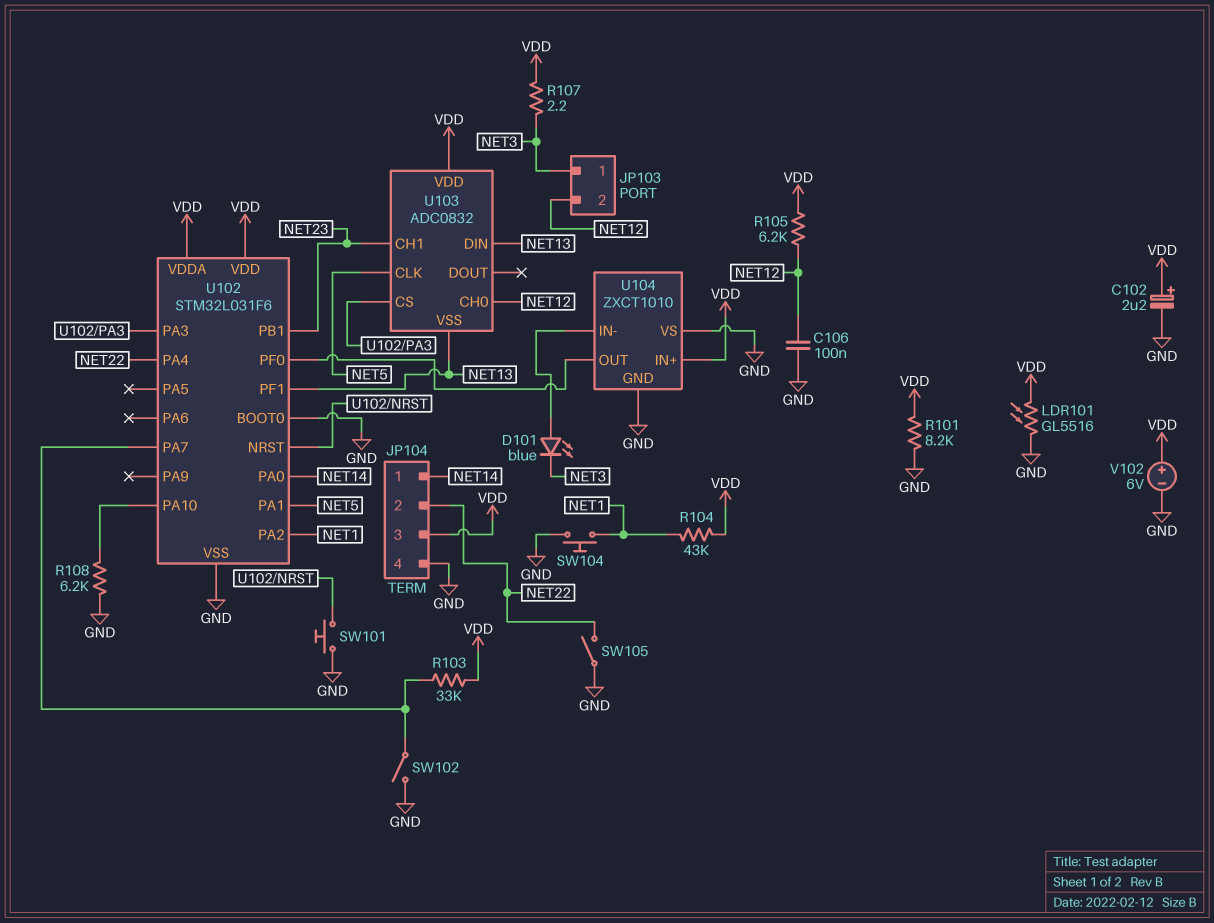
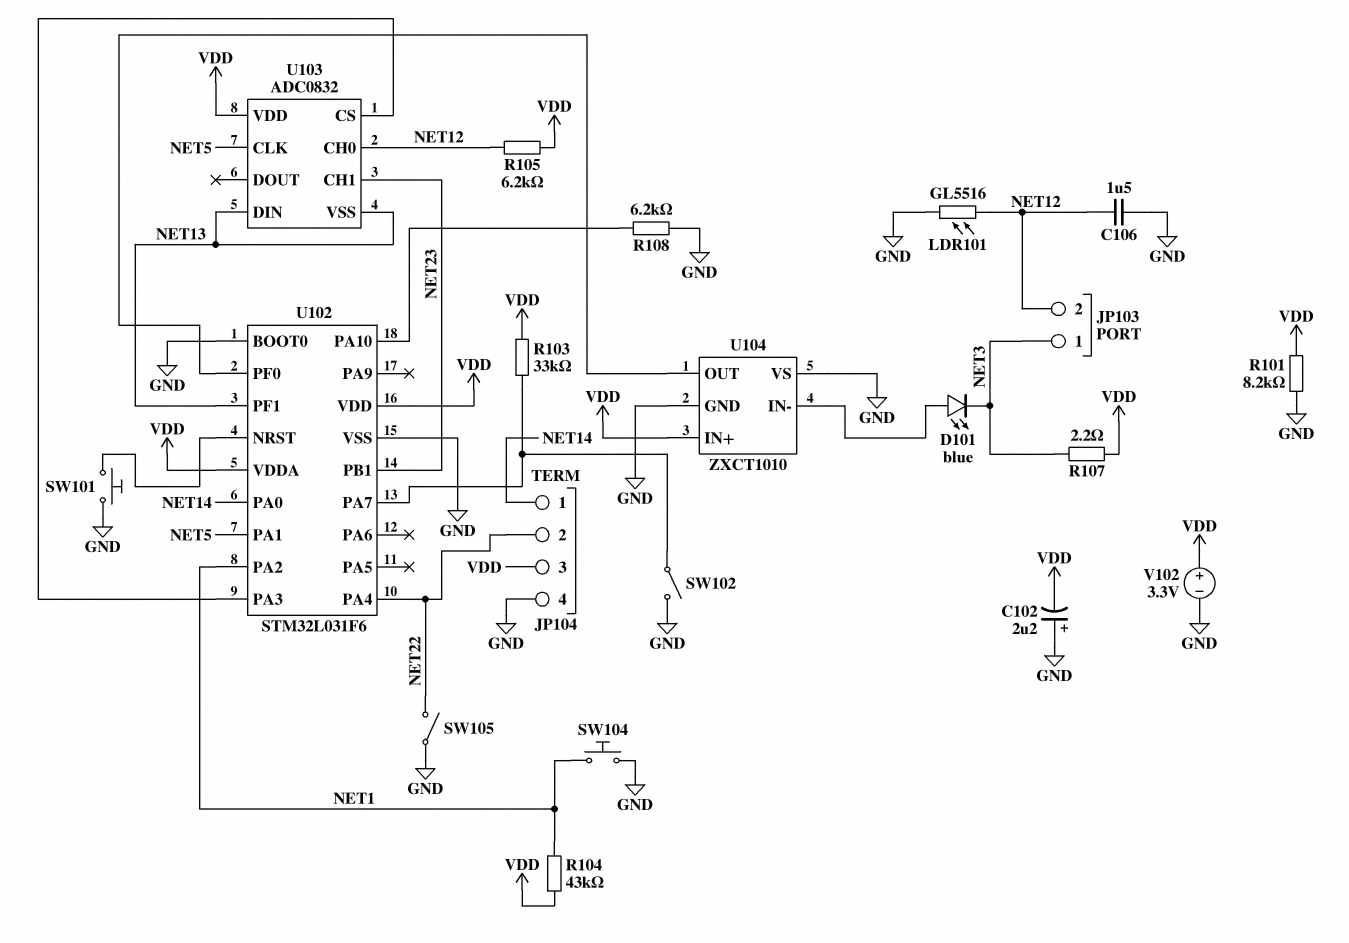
C102: 2.2uF (plus VDD, minus GND) -> 2.2uF (plus GND, minus VDD)
C106: 100nF (GND, NET12) -> 1.5uF (GND, NET12)
LDR101: GL5516 (GND, VDD) -> GL5516 (GND, NET12)
V102: 6V (plus VDD, minus GND) -> 3.3V (plus VDD, minus GND)

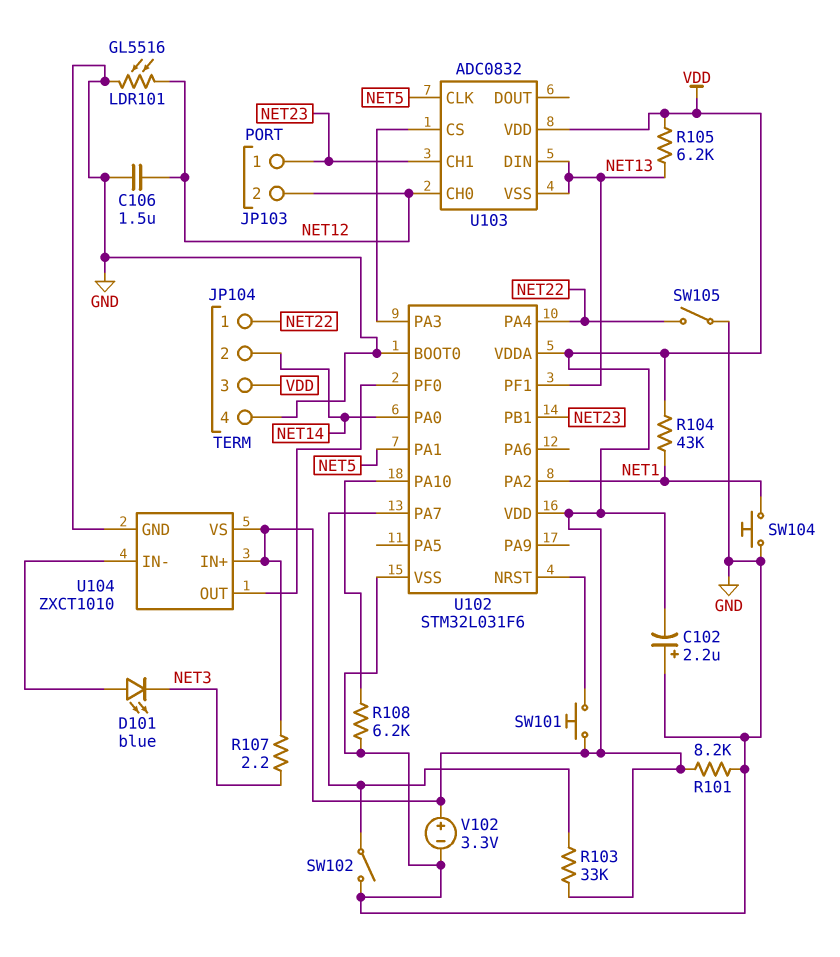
JP103 pin 1: NET3 -> NET23
JP104 pin 1: NET14 -> NET22
JP104 pin 2: NET22 -> NET14
R105: 6.2k (NET12, VDD) -> 6.2k (NET13, VDD)
SW101: button (GND, U102/NRST) -> button (U102/NRST, VDD)
U104 pin VS: GND -> VDD

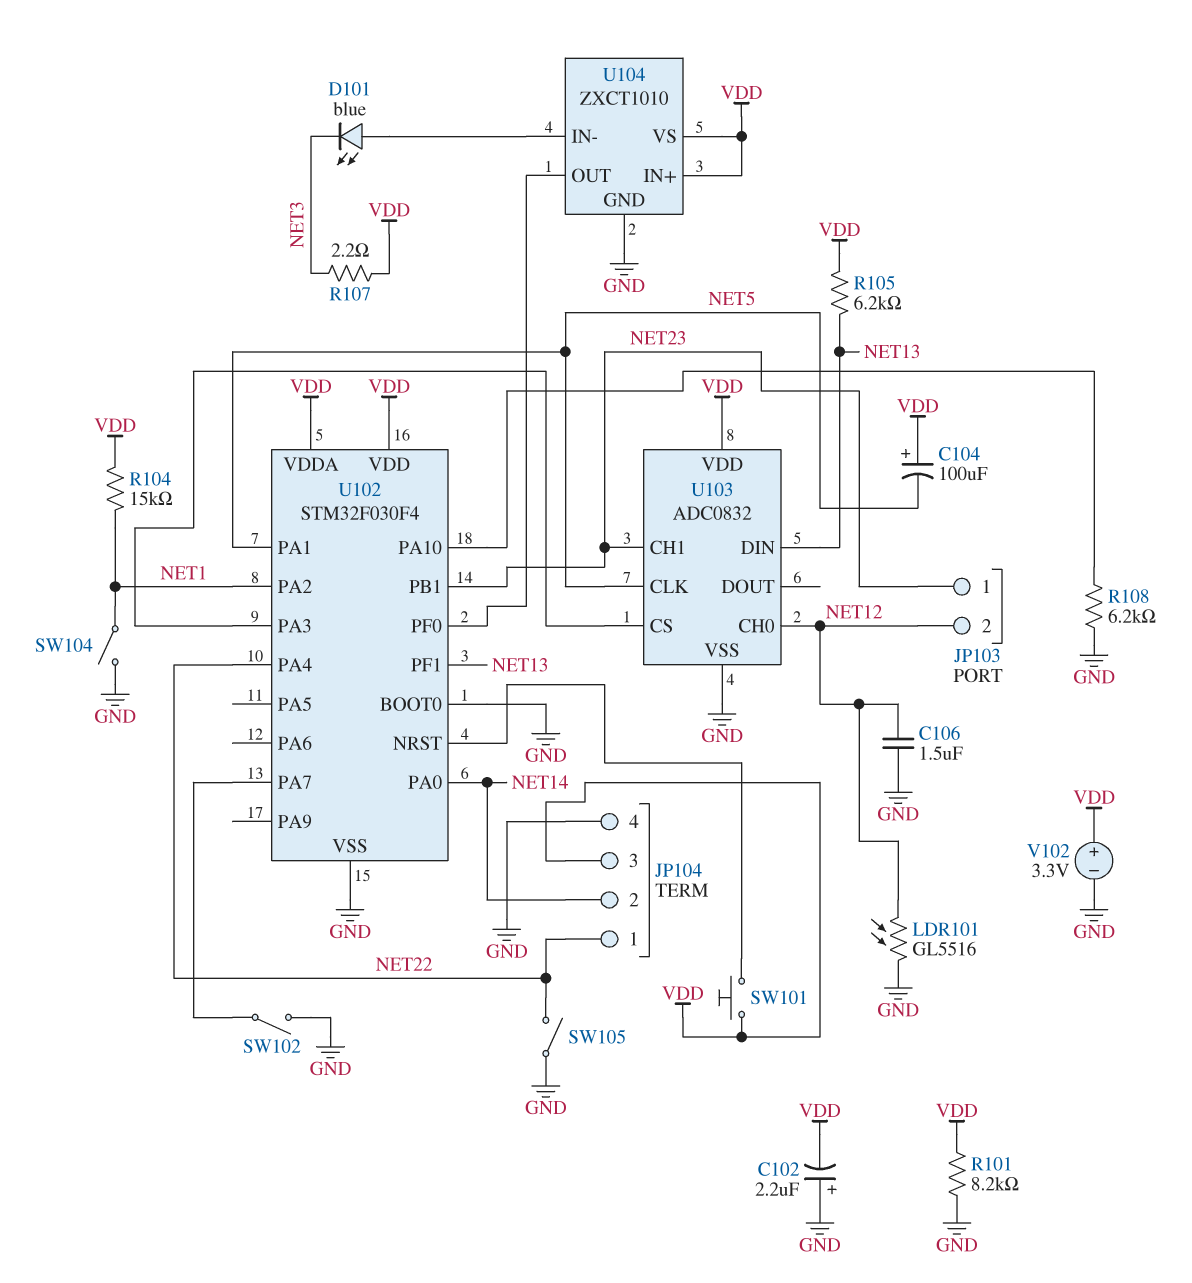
C104: none -> 100uF (plus VDD, minus NET5)
R103: 33k (U102/PA7, VDD) -> none
R104: 43k (NET1, VDD) -> 15k (NET1, VDD)
SW104: button (GND, NET1) -> switch (GND, NET1)
U102: STM32L031F6 -> STM32F030F4
U103 pin VSS: NET13 -> GND

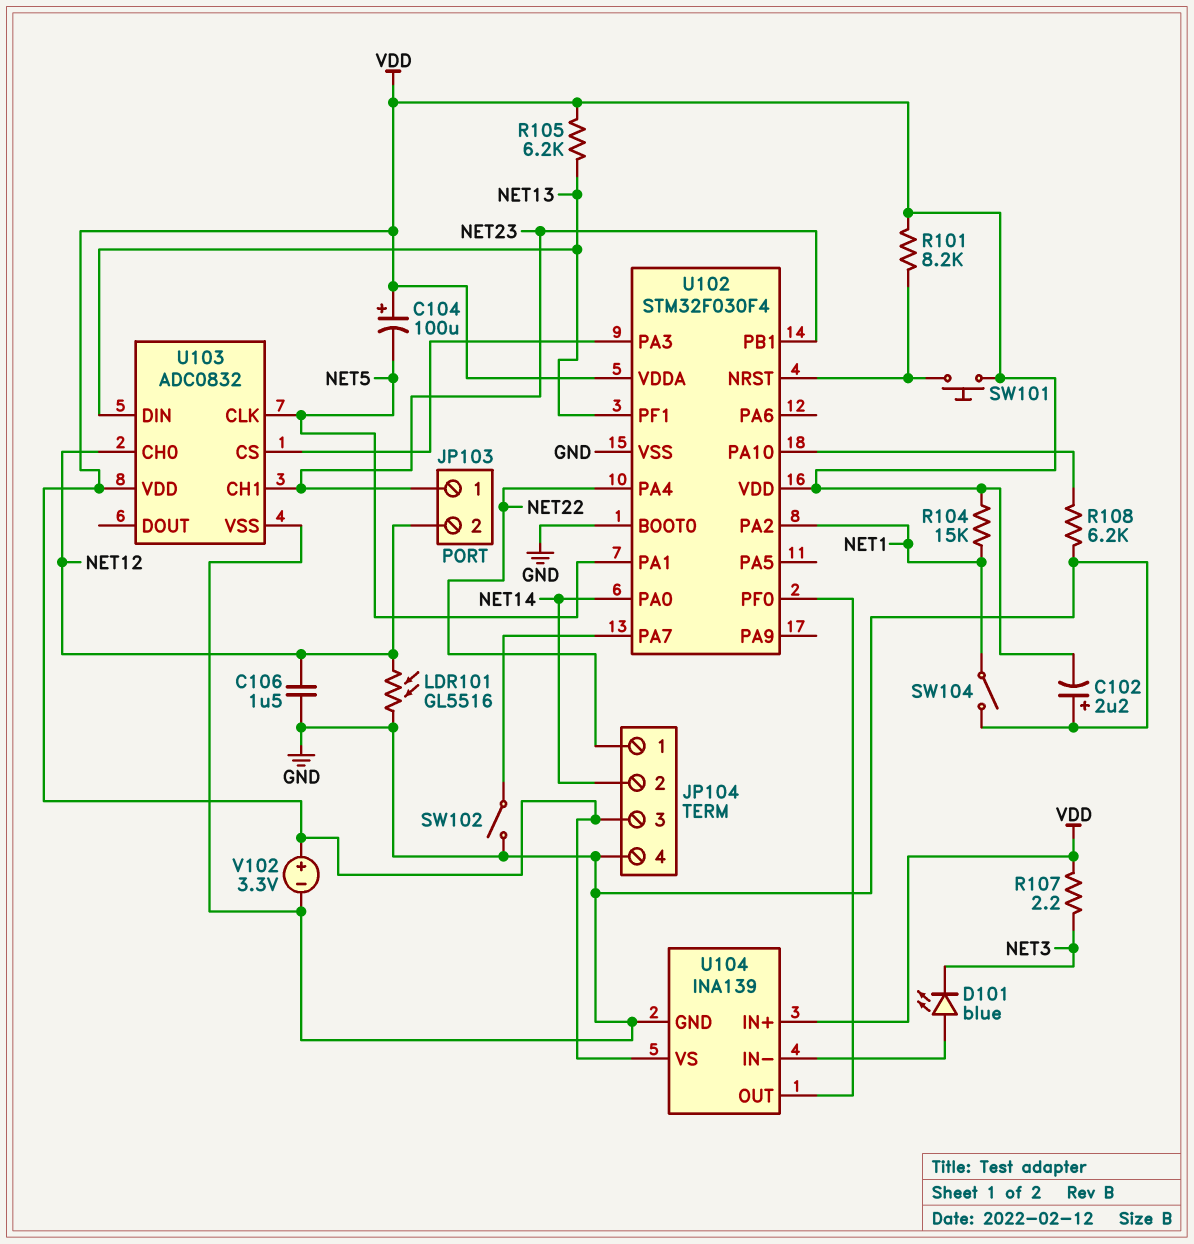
R101: 8.2k (GND, VDD) -> 8.2k (U102/NRST, VDD)
SW105: switch (GND, NET22) -> none
U104: ZXCT1010 -> INA139

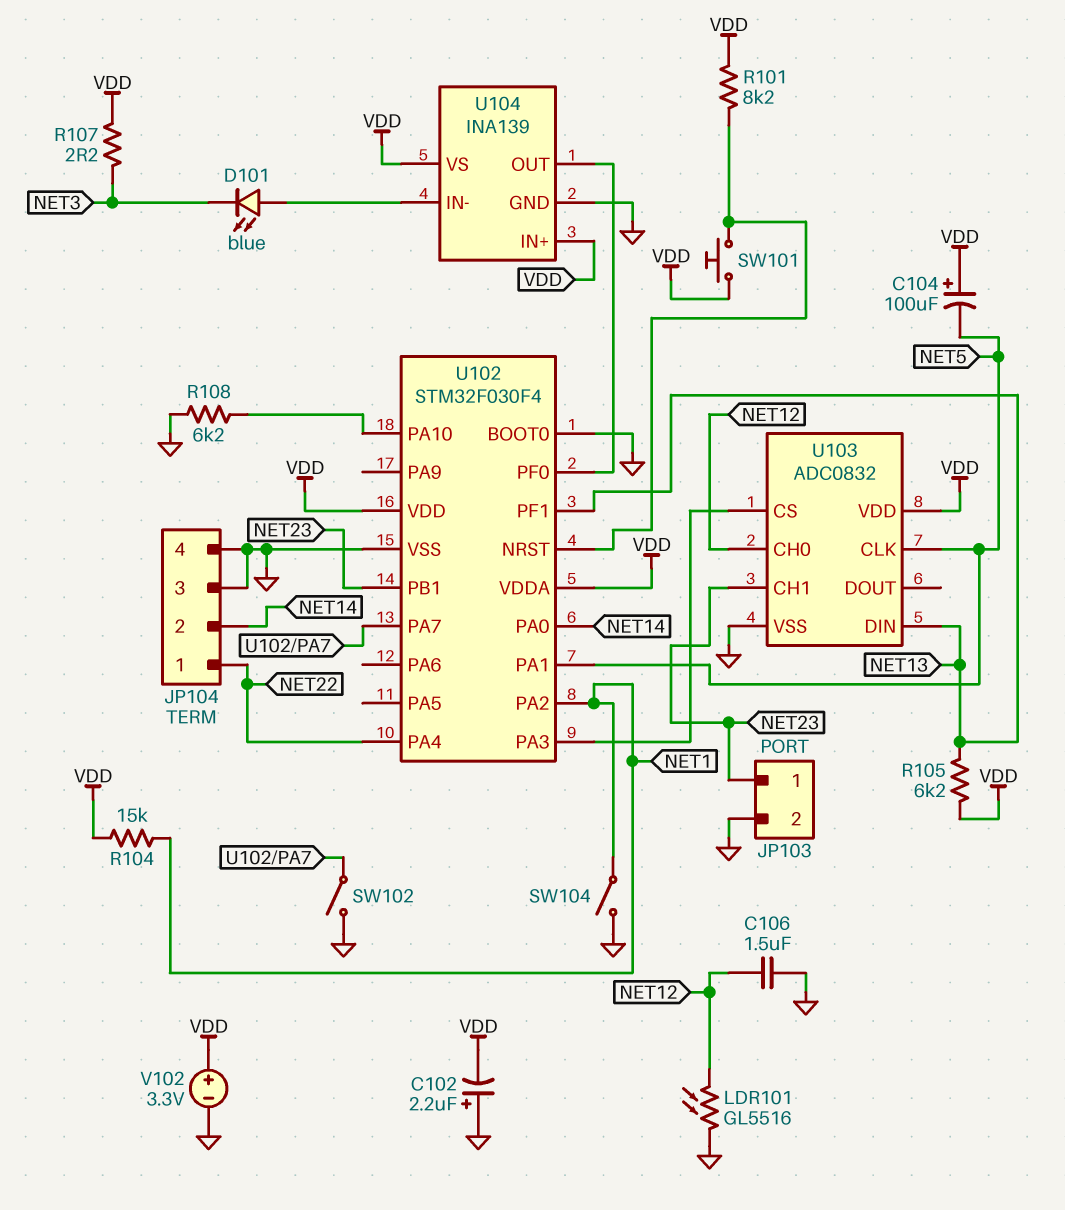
JP103 pin 2: NET12 -> GND
JP104 pin 3: VDD -> GND

